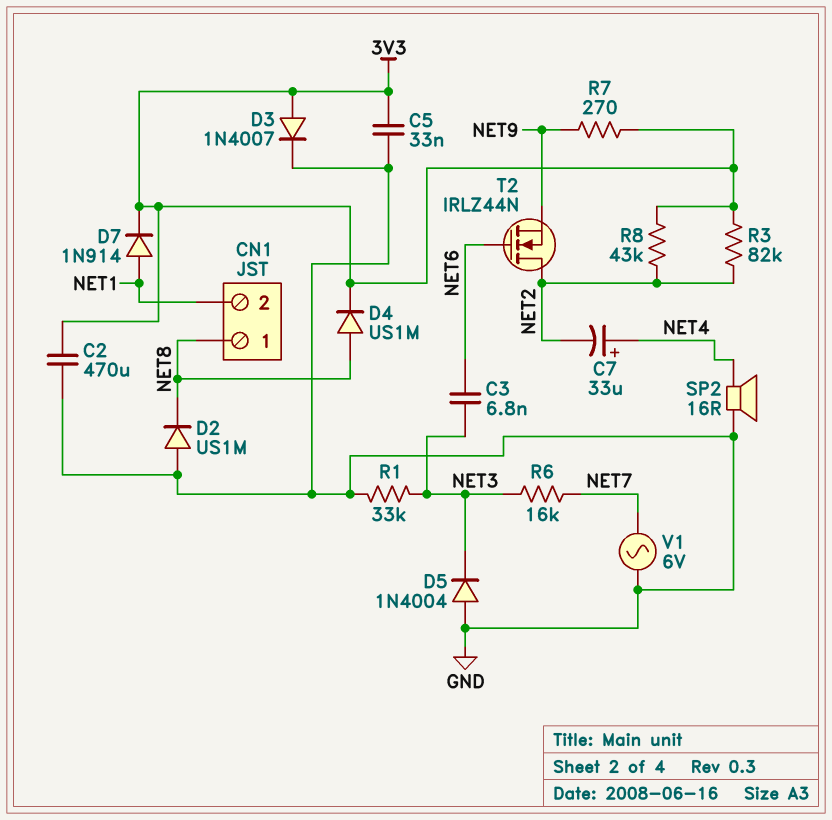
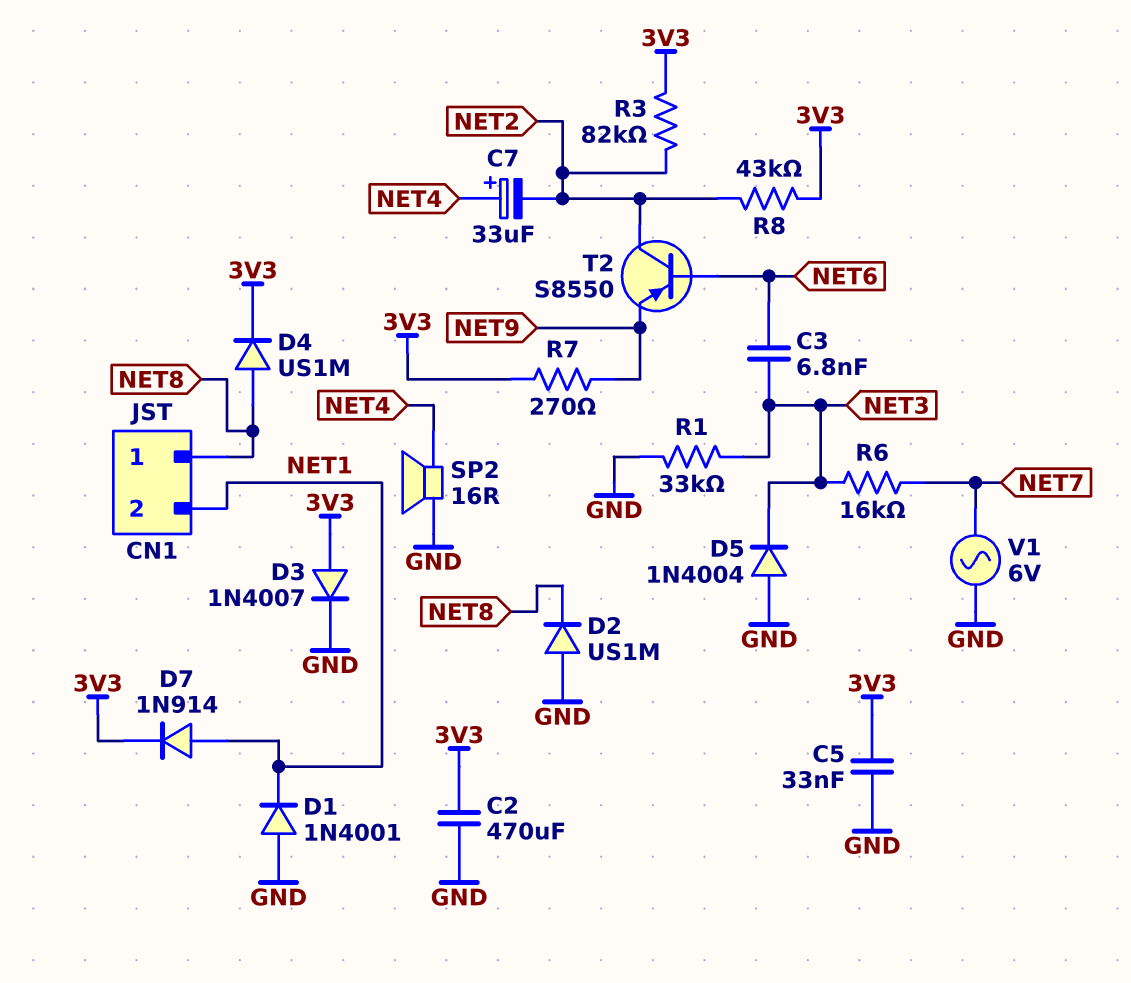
D1: none -> diode 1N4001 (A GND, K NET1)
T2: NMOS IRLZ44N (G NET6, D NET2, S NET9) -> PNP S8550 (B NET6, C NET2, E NET9)

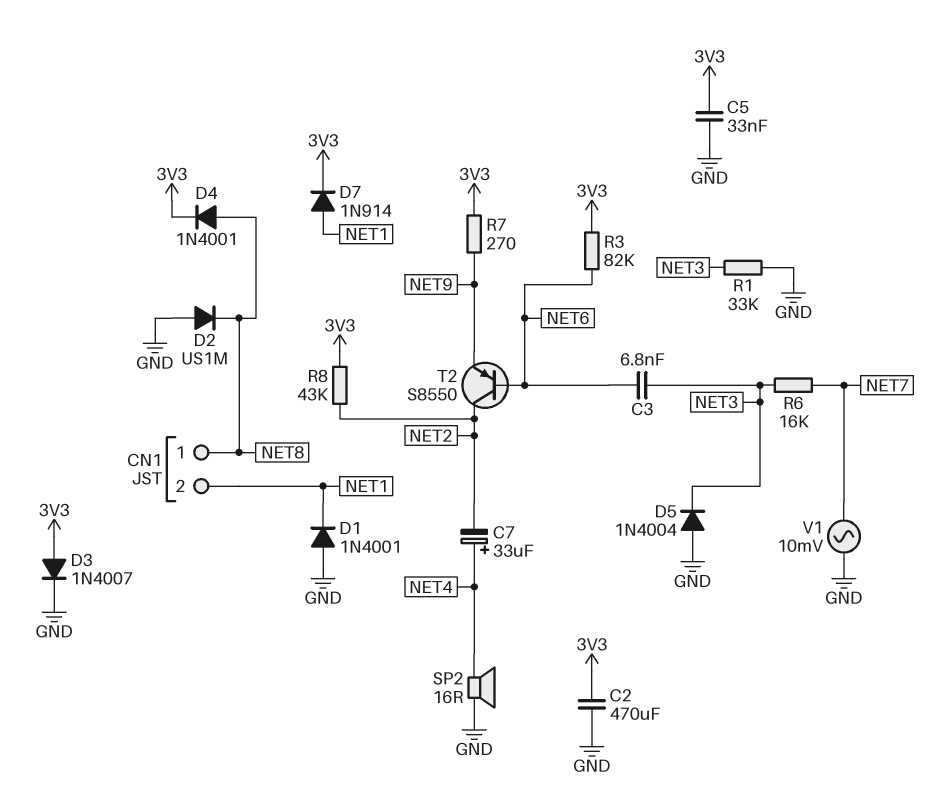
D4: diode US1M (A NET8, K 3V3) -> diode 1N4001 (A NET8, K 3V3)
R3: 82k (3V3, NET2) -> 82k (3V3, NET6)
V1: AC 6V (GND, NET7) -> AC 10mV (GND, NET7)

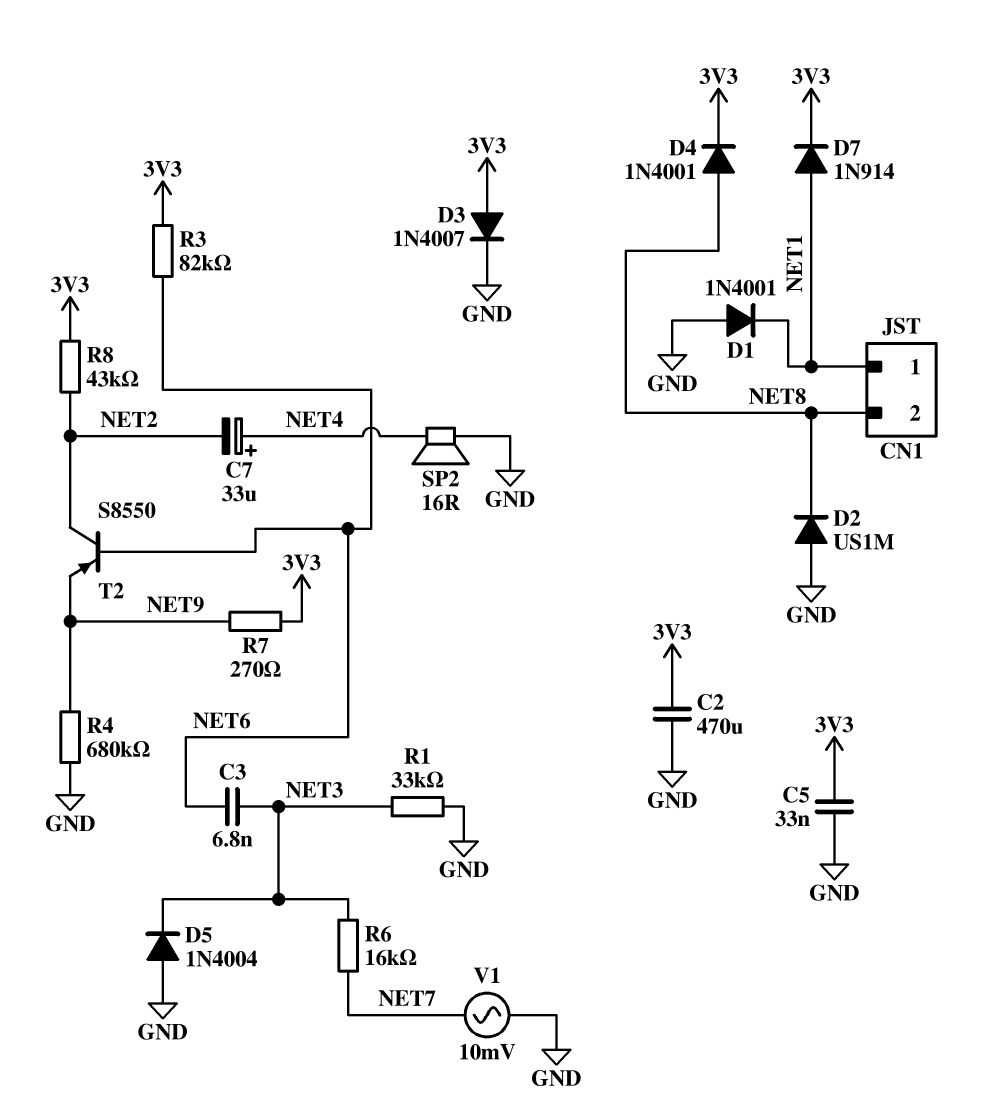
CN1 pin 1: NET8 -> NET1
CN1 pin 2: NET1 -> NET8
R4: none -> 680k (GND, NET9)

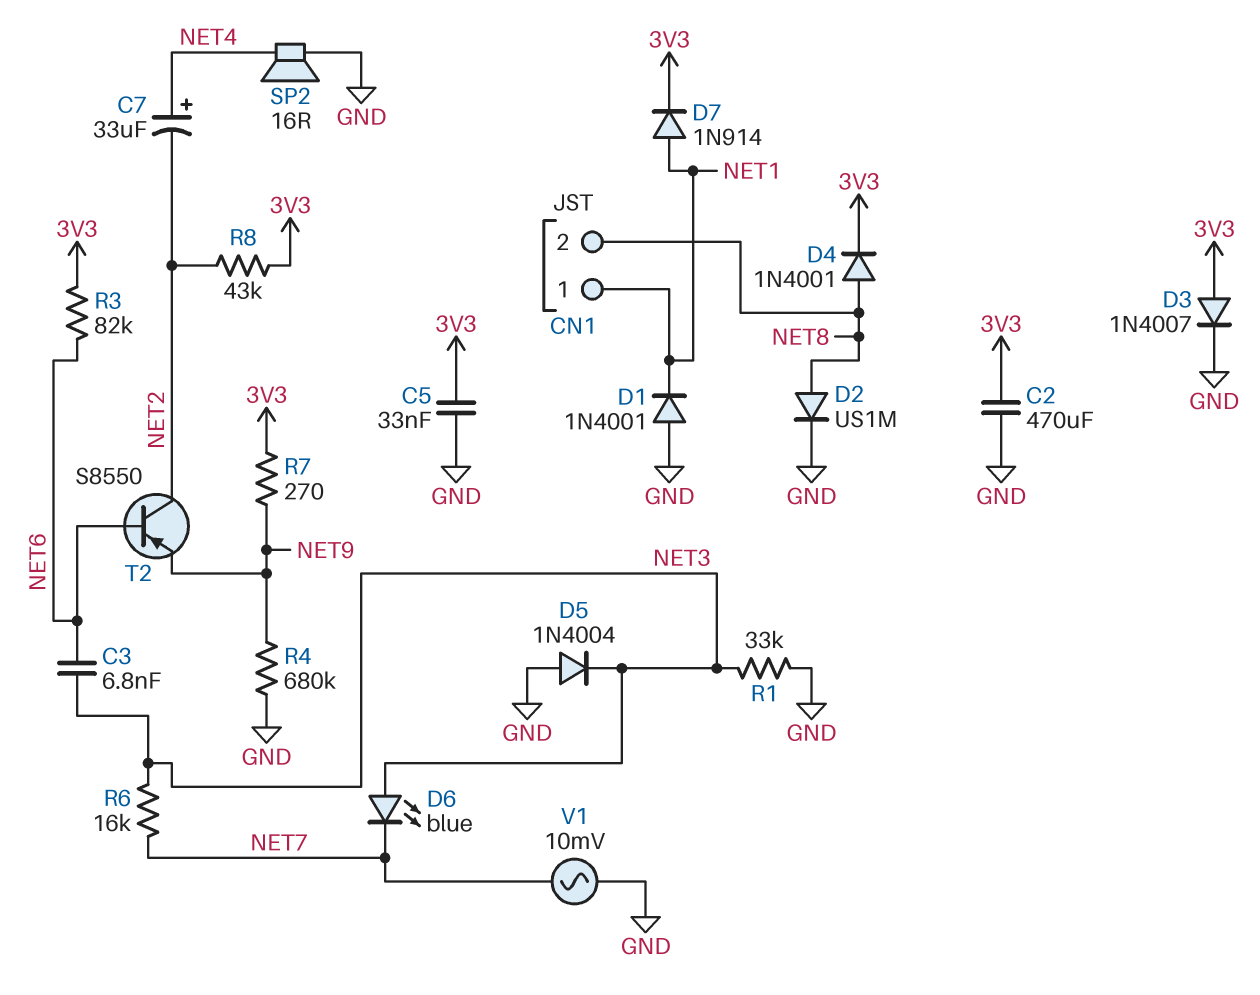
D2: diode US1M (A GND, K NET8) -> diode US1M (A NET8, K GND)
D6: none -> LED blue (A NET3, K NET7)

